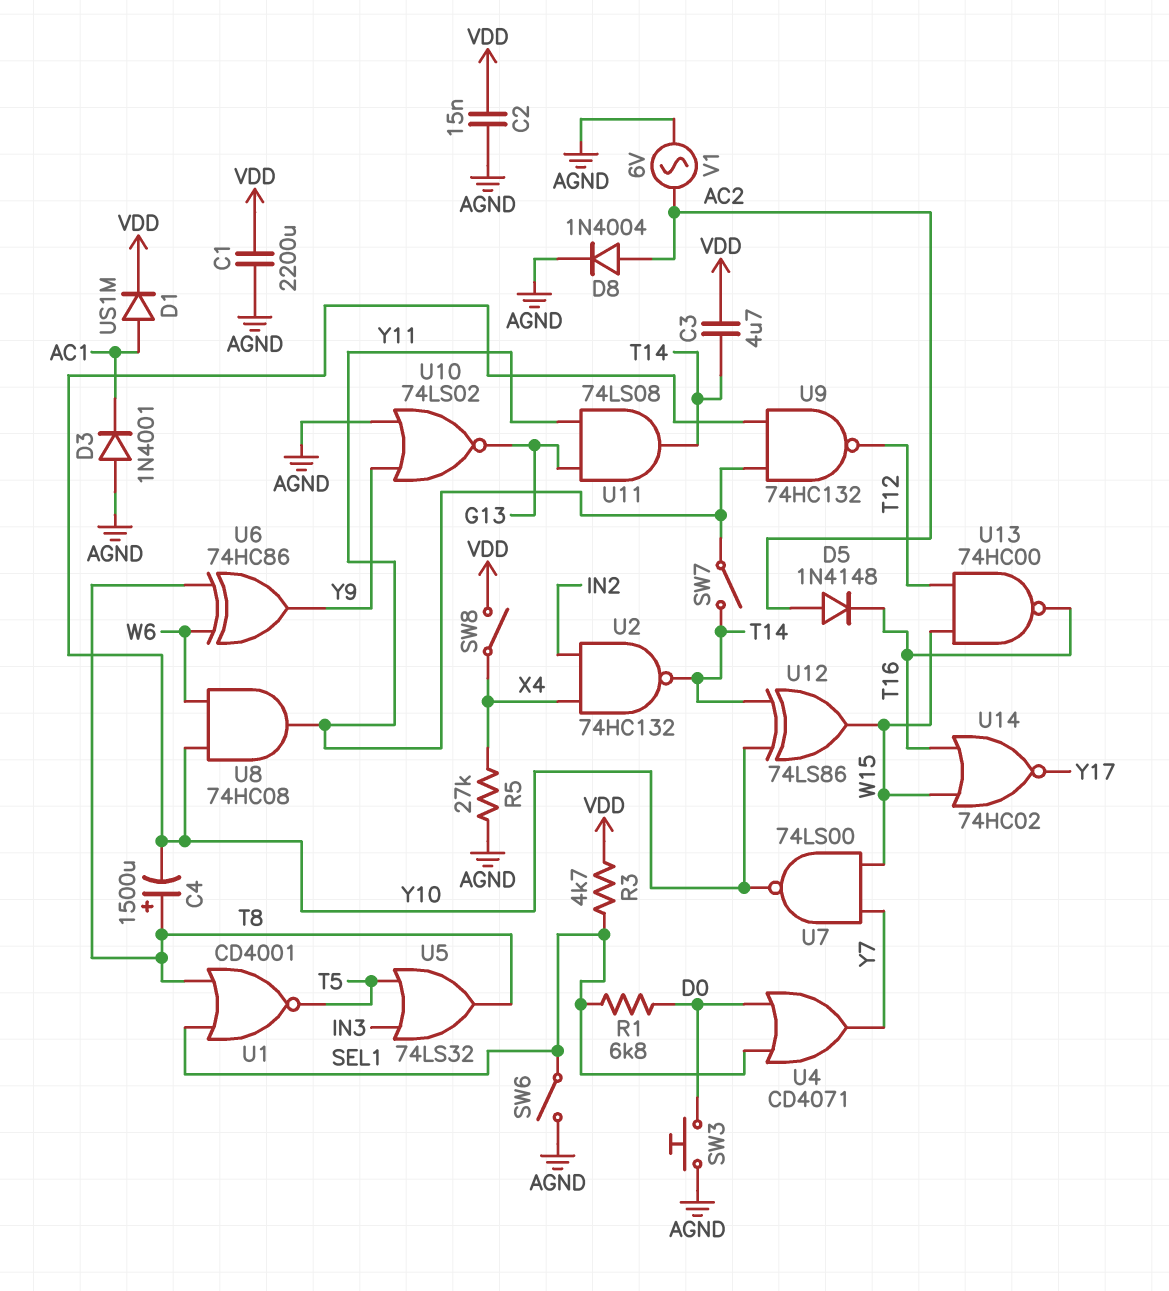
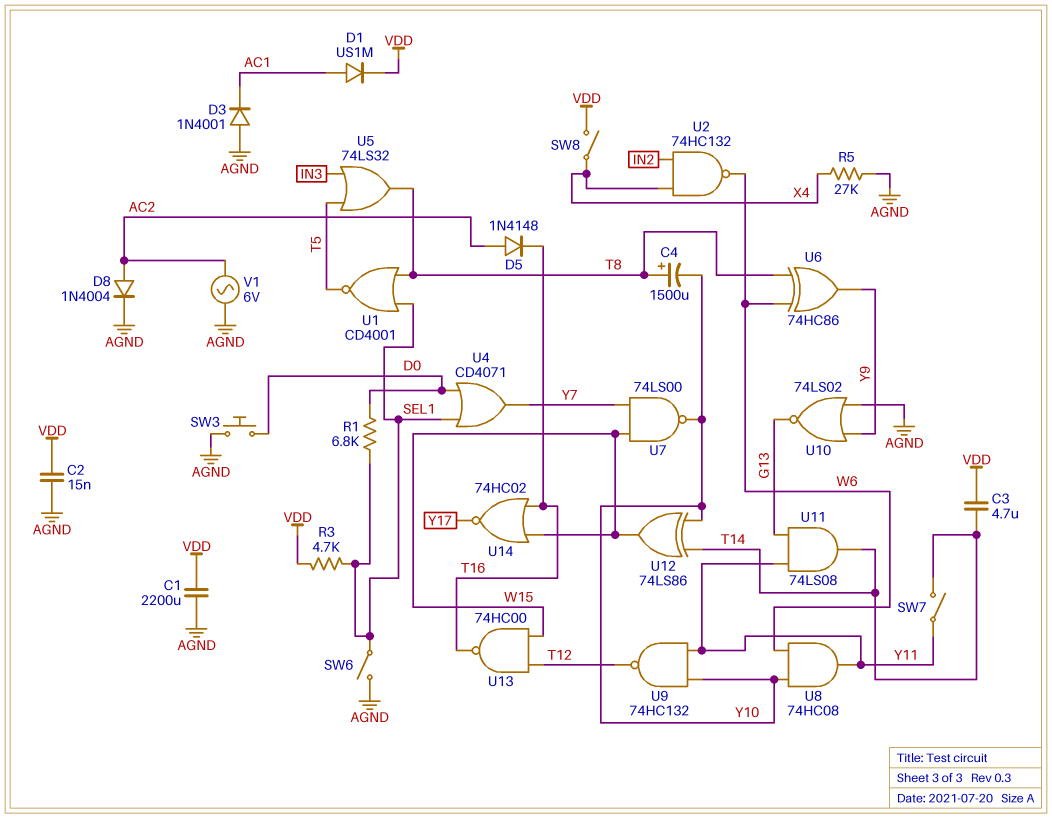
U2: NAND 74HC132 (in IN2, in X4, out T14) -> NAND 74HC132 (in IN2, in X4, out W6)

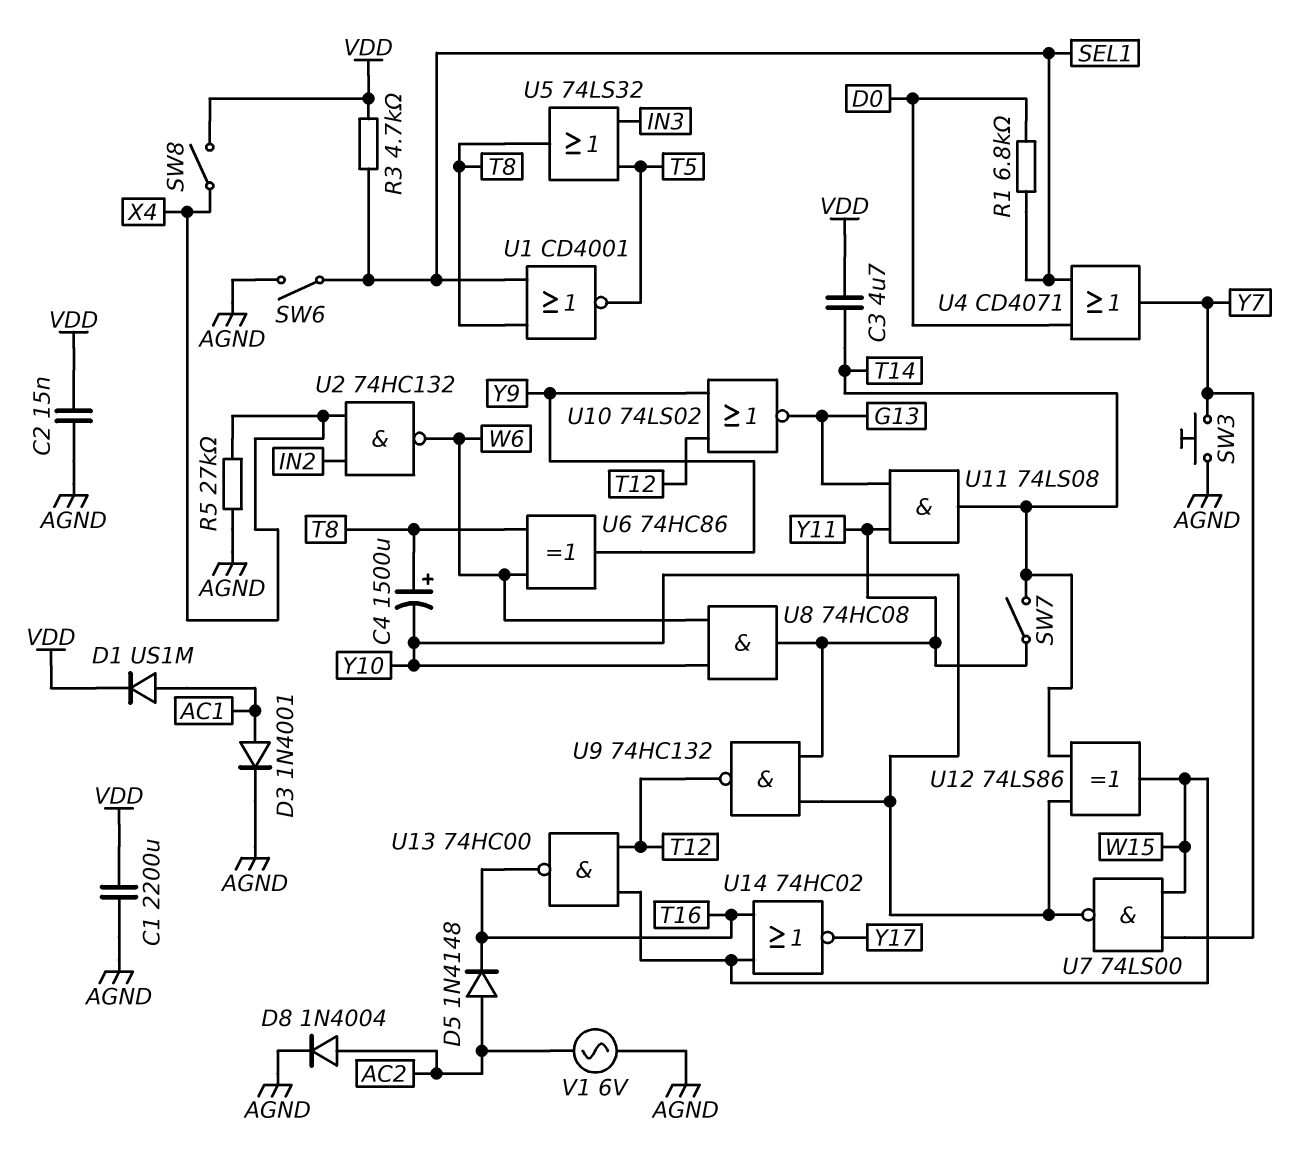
D3: diode 1N4001 (A AGND, K AC1) -> diode 1N4001 (A AC1, K AGND)
SW3: button (AGND, D0) -> button (AGND, Y7)
U10: NOR 74LS02 (in AGND, in Y9, out G13) -> NOR 74LS02 (in T12, in Y9, out G13)

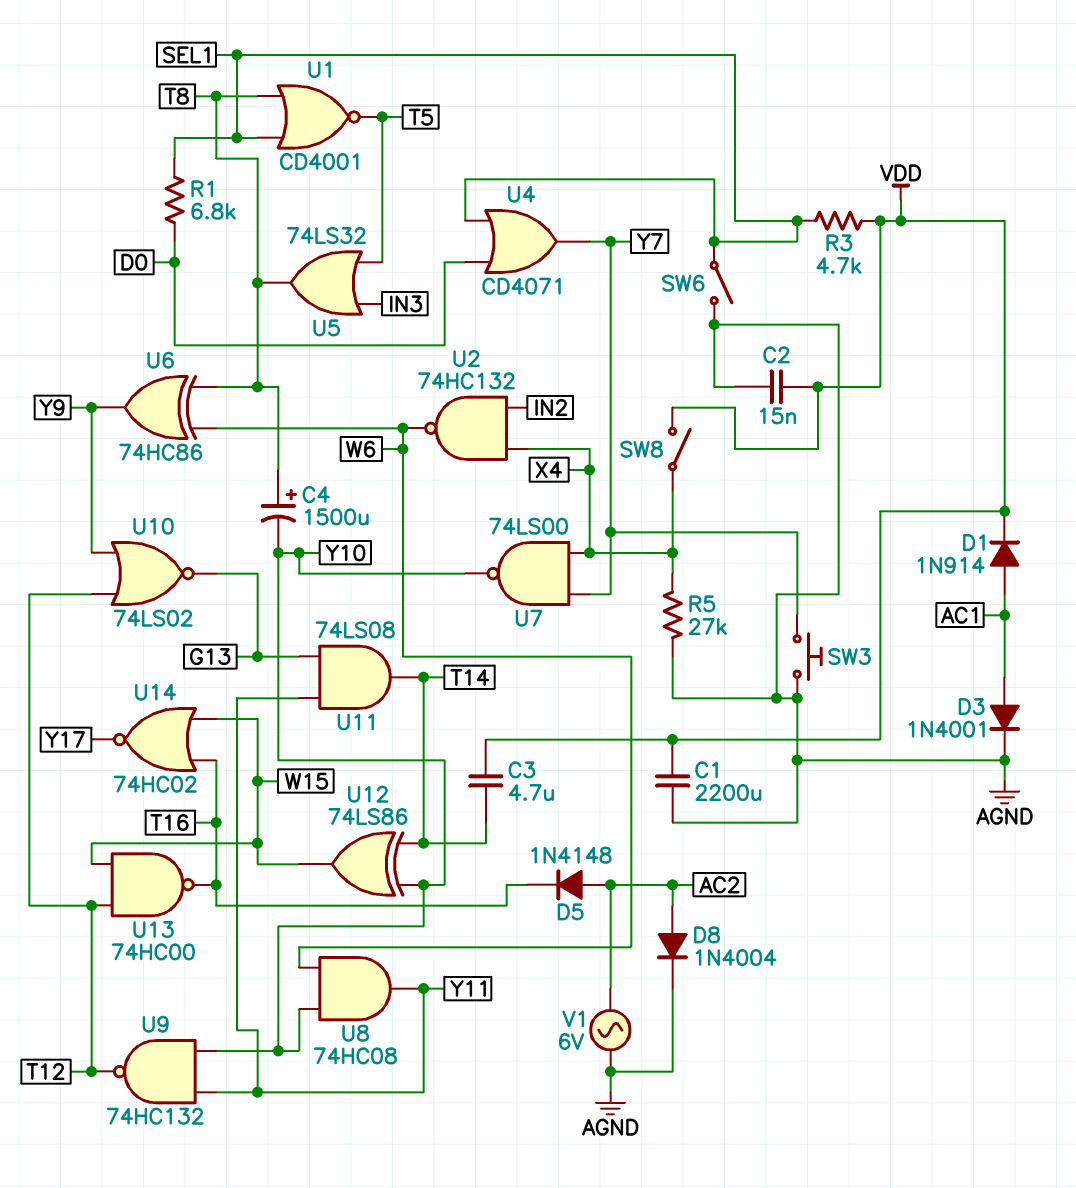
D1: diode US1M (A AC1, K VDD) -> diode 1N914 (A AC1, K VDD)
SW7: switch (T14, Y11) -> none
U7: NAND 74LS00 (in W15, in Y7, out Y10) -> NAND 74LS00 (in X4, in Y7, out Y10)

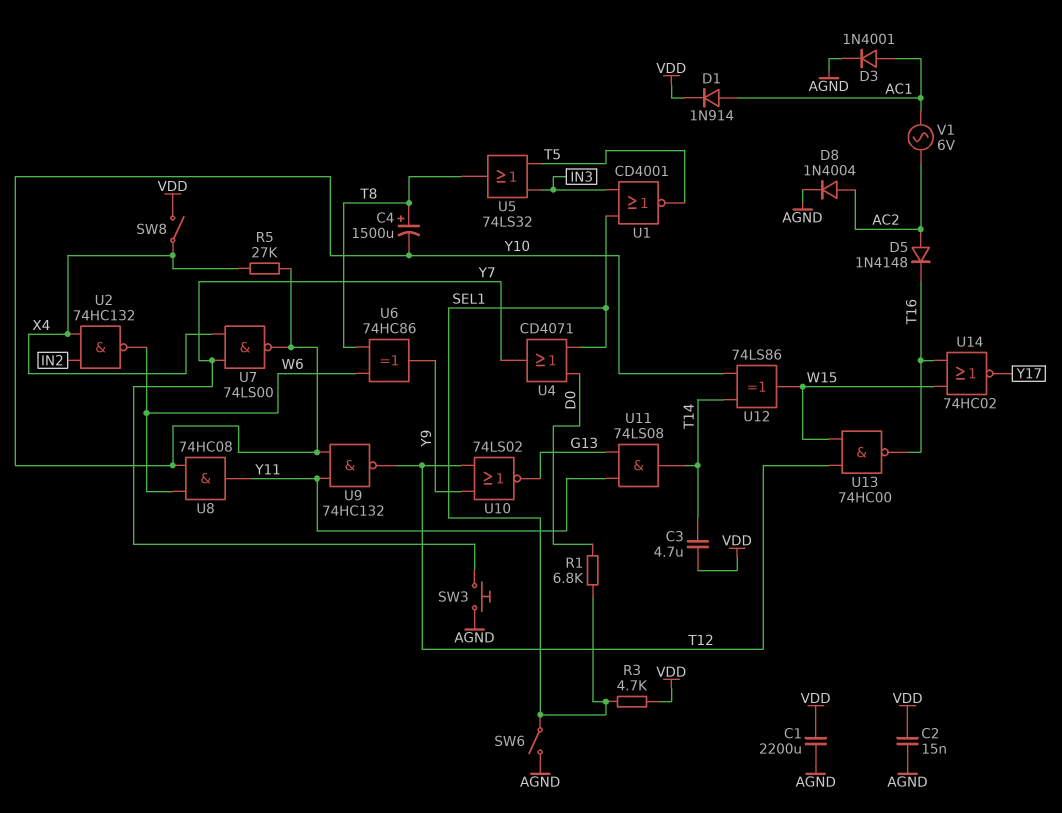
R5: 27k (AGND, X4) -> 27k (X4, Y10)
U1: NOR CD4001 (in SEL1, in T8, out T5) -> NOR CD4001 (in IN3, in SEL1, out T5)
V1: AC 6V (AC2, AGND) -> AC 6V (AC1, AC2)

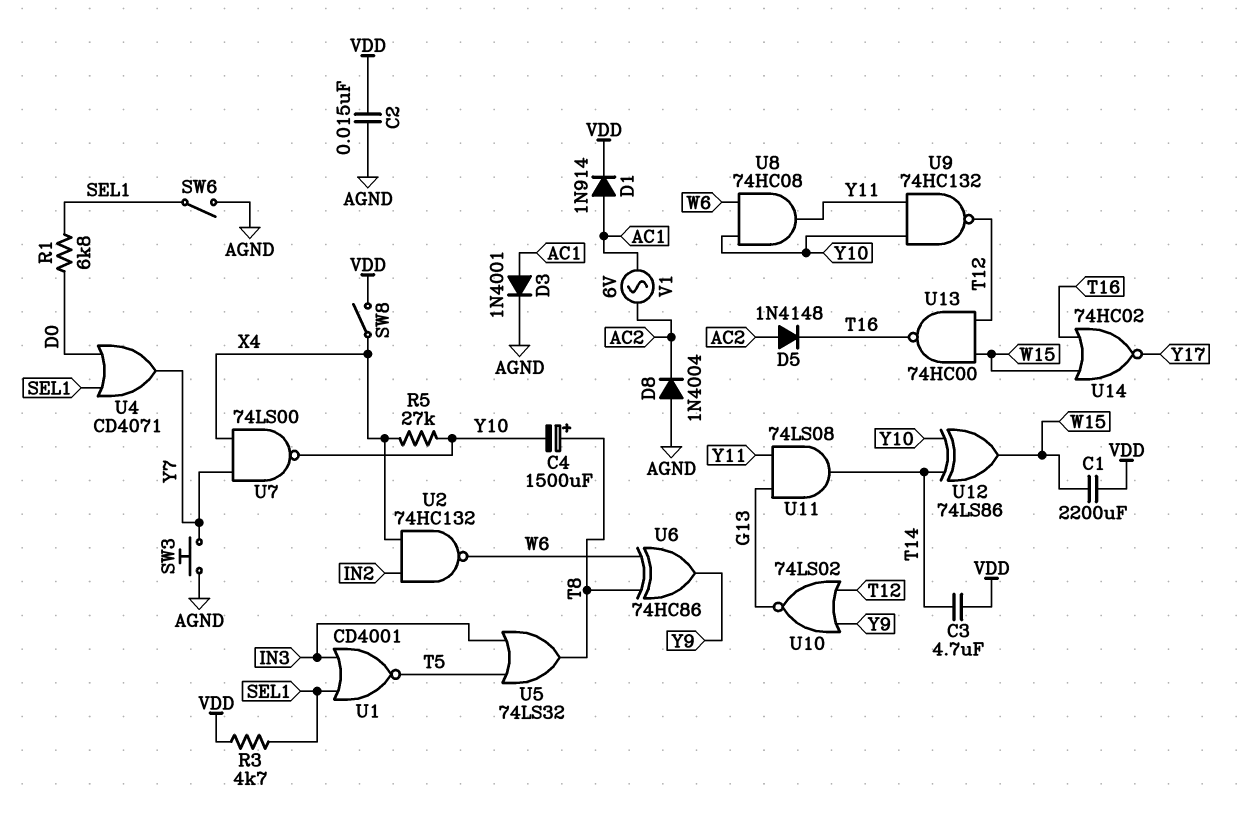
C1: 2200uF (AGND, VDD) -> 2200uF (VDD, W15)
D8: diode 1N4004 (A AC2, K AGND) -> diode 1N4004 (A AGND, K AC2)

